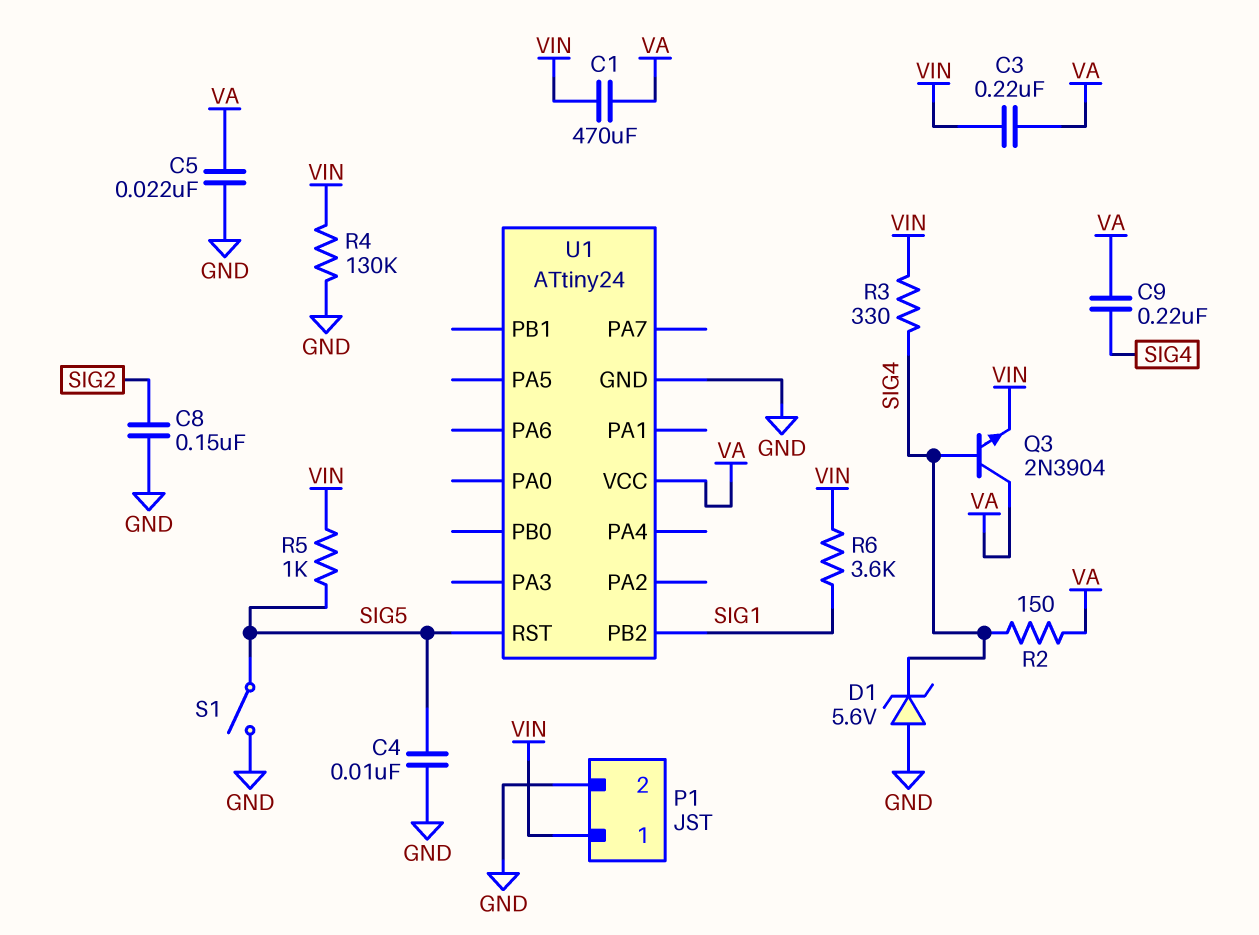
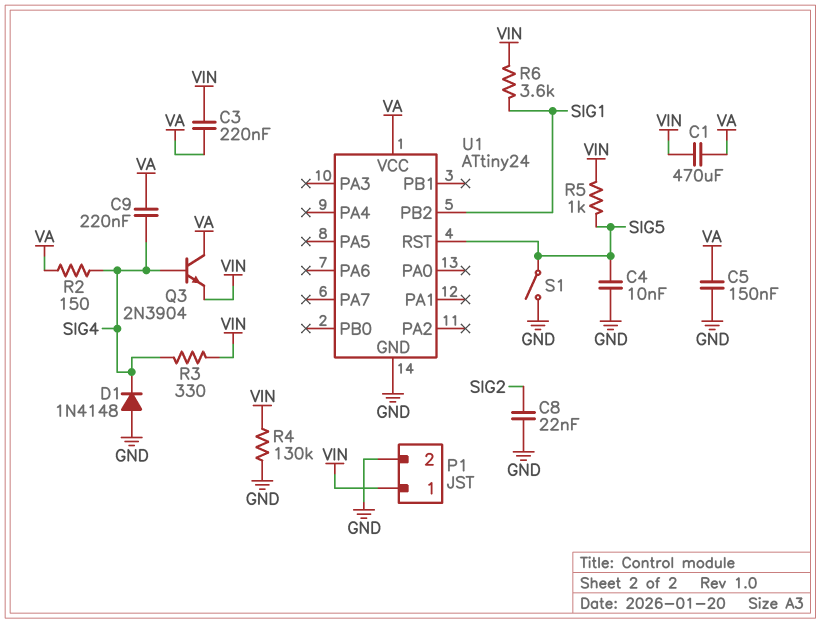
C5: 22nF (GND, VA) -> 150nF (GND, VA)
C8: 150nF (GND, SIG2) -> 22nF (GND, SIG2)
D1: zener 5.6V (A GND, K SIG4) -> diode 1N4148 (A GND, K SIG4)

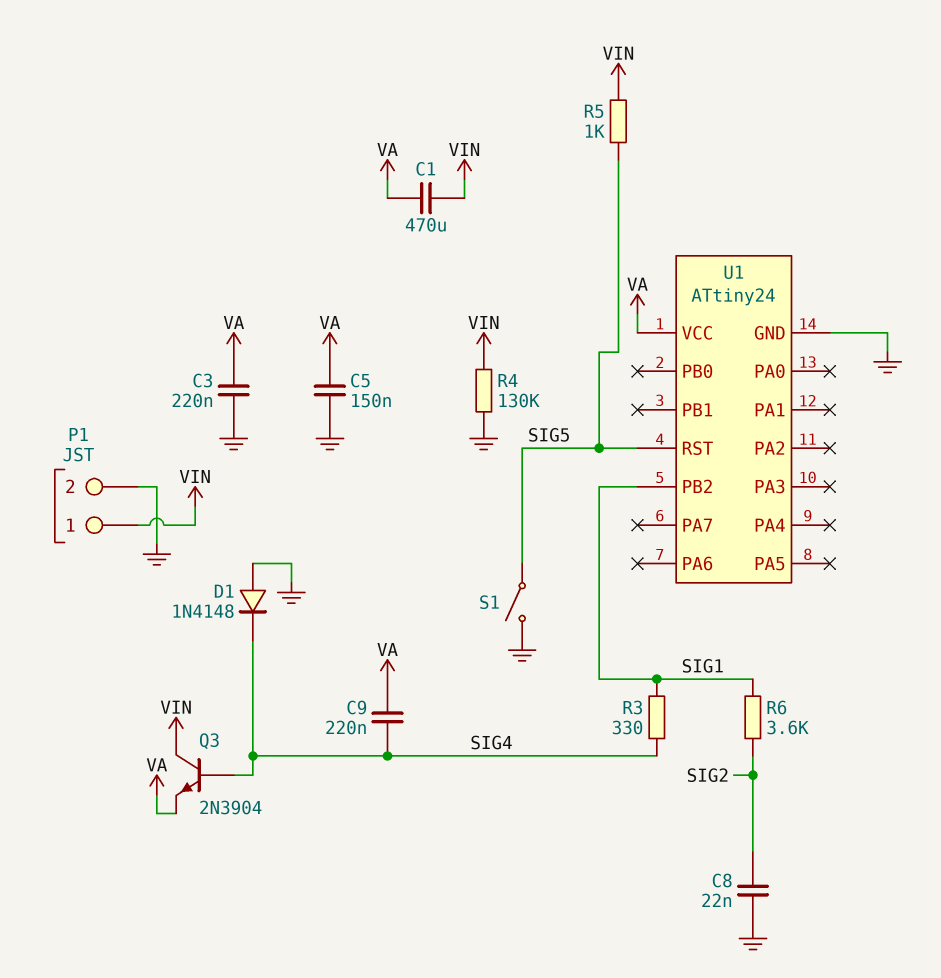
C3: 220nF (VA, VIN) -> 220nF (GND, VA)
C4: 10nF (GND, SIG5) -> none
Q3: NPN 2N3904 (B SIG4, C VA, E VIN) -> NPN 2N3904 (B SIG4, C VIN, E VA)
R2: 150 (SIG4, VA) -> none
R3: 330 (SIG4, VIN) -> 330 (SIG1, SIG4)
R6: 3.6k (SIG1, VIN) -> 3.6k (SIG1, SIG2)

